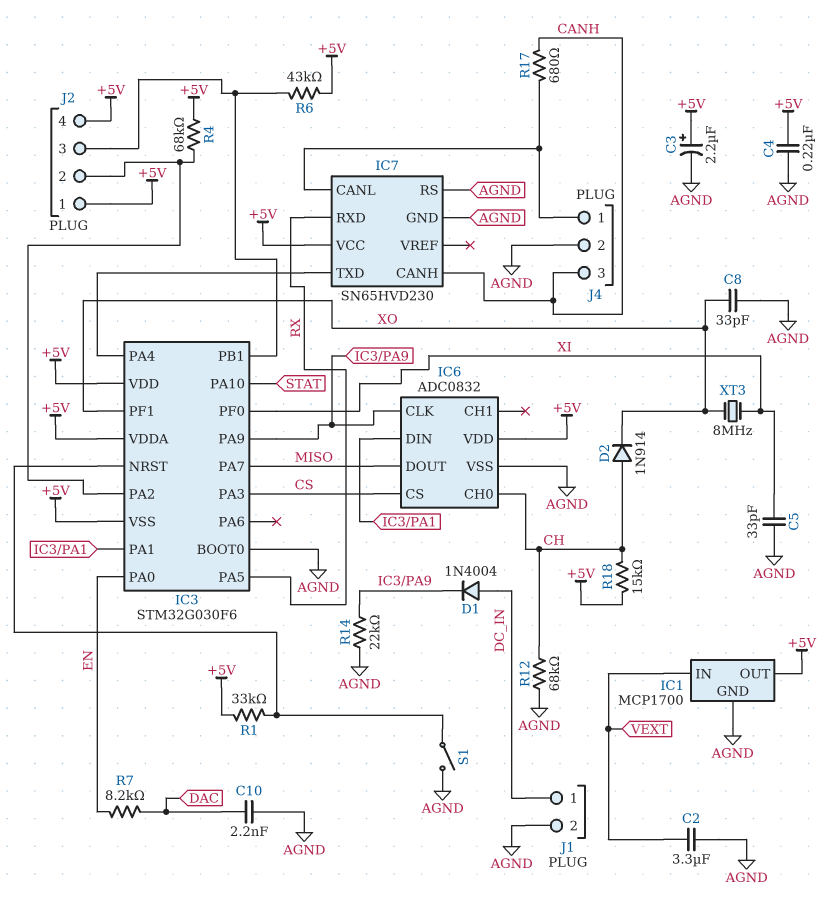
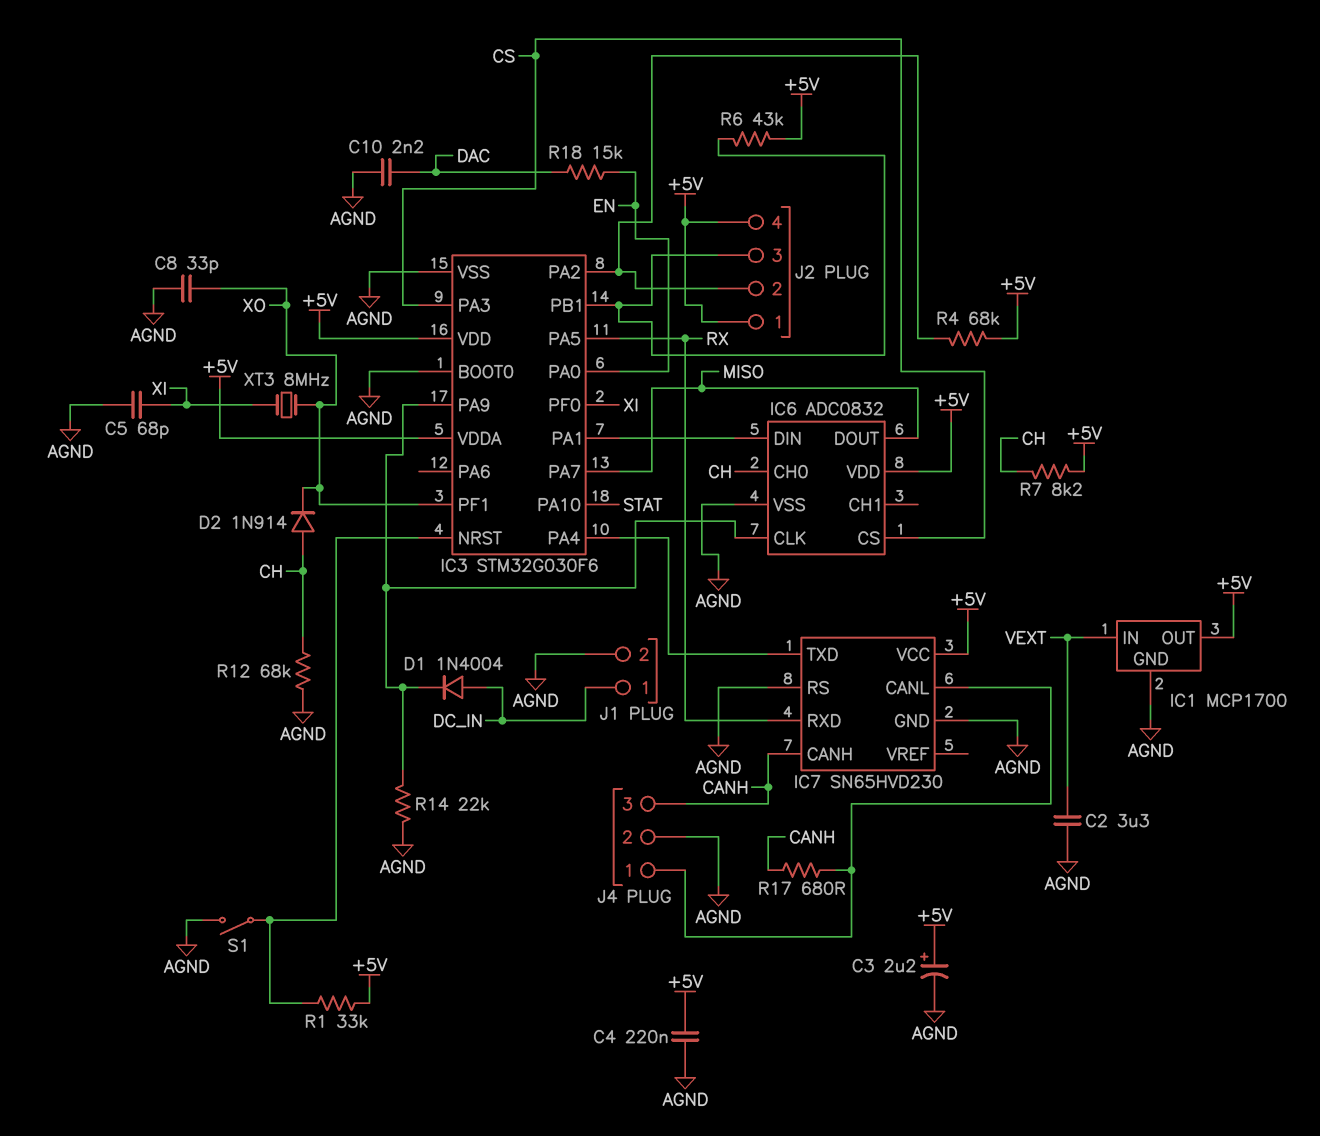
C5: 33pF (AGND, XI) -> 68pF (AGND, XI)
IC3 pin VSS: +5V -> AGND
R7: 8.2k (DAC, EN) -> 8.2k (+5V, CH)
R18: 15k (+5V, CH) -> 15k (DAC, EN)

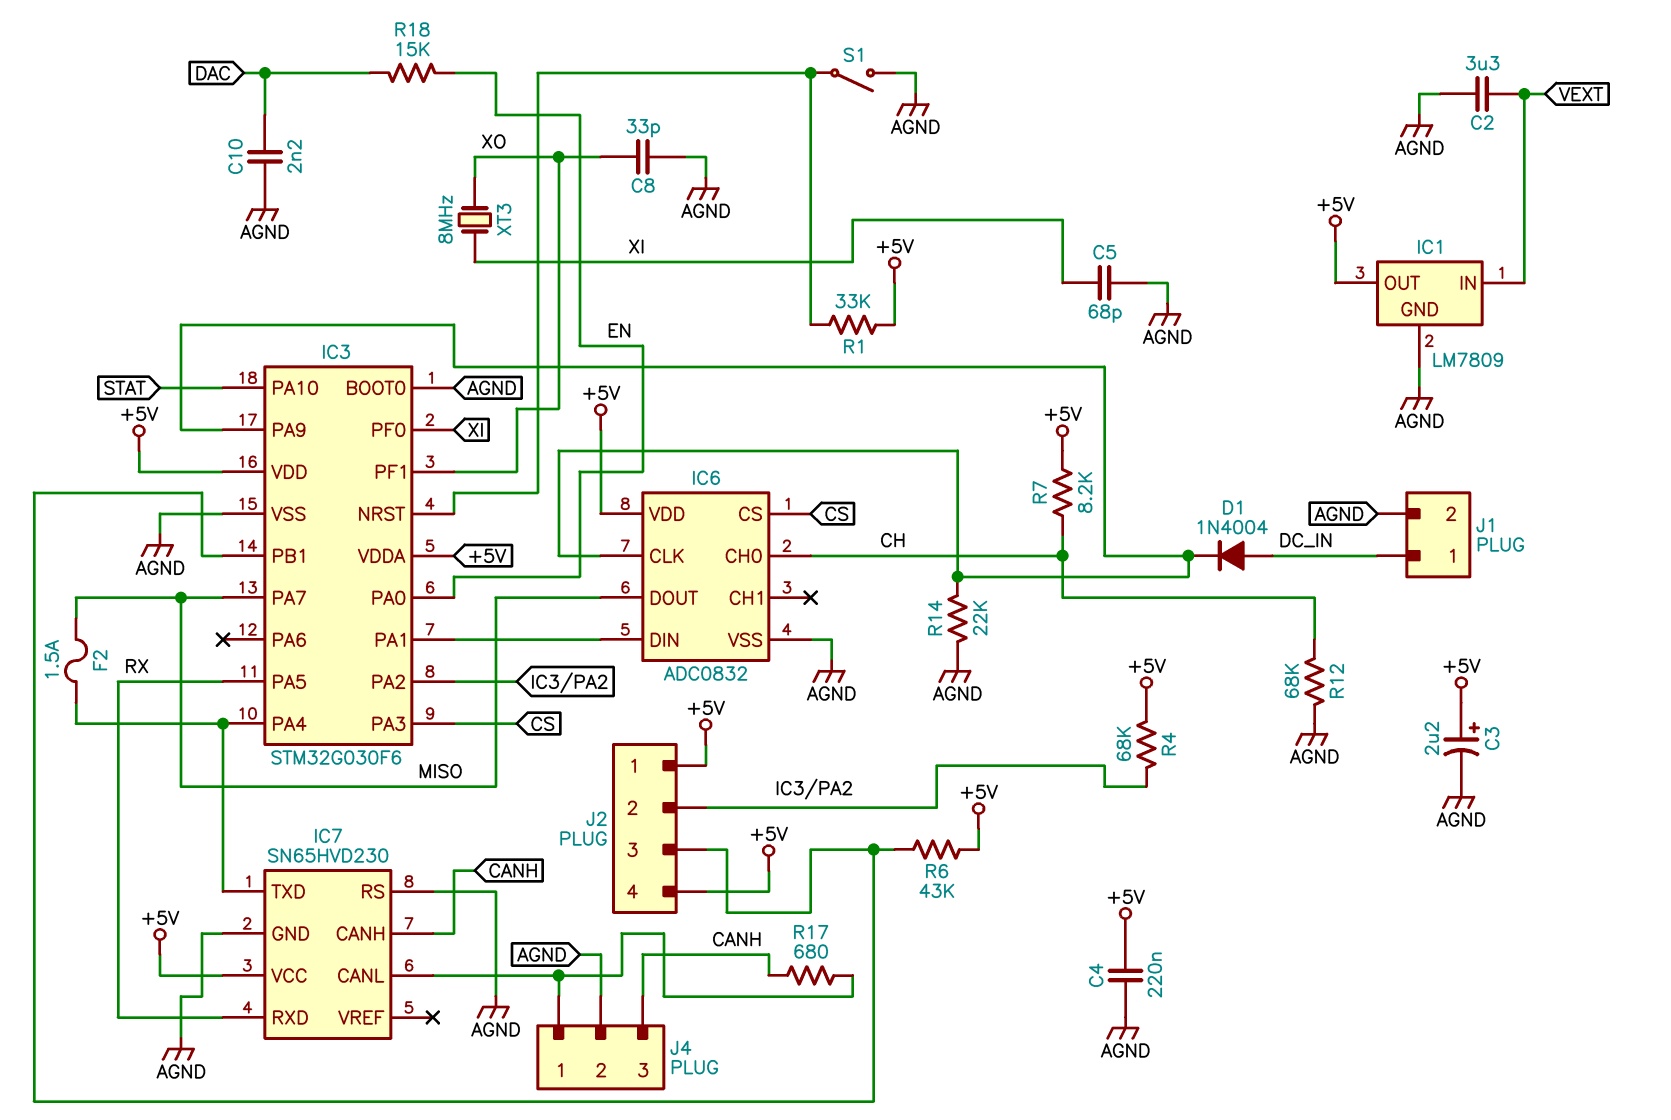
D2: diode 1N914 (A CH, K XO) -> none
F2: none -> 1.5A (IC3/PA4, MISO)
IC1: MCP1700 -> LM7809

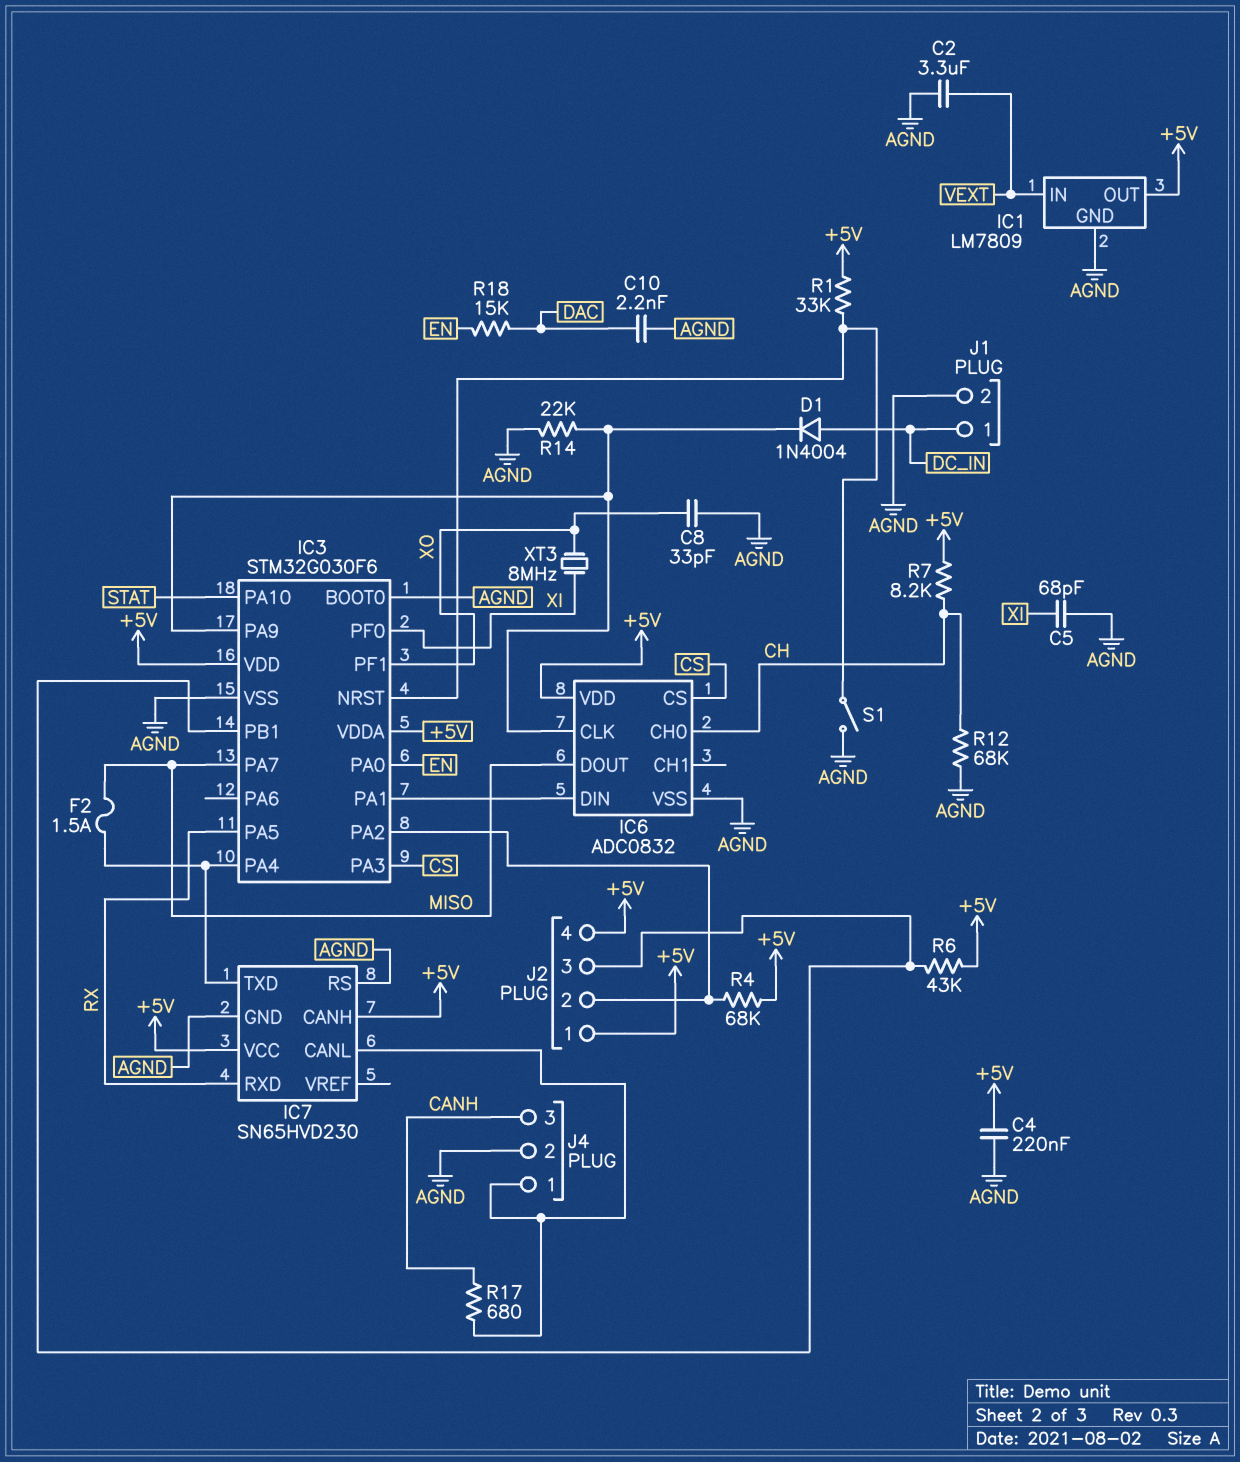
C3: 2.2uF (plus +5V, minus AGND) -> none
IC7 pin CANH: CANH -> +5V

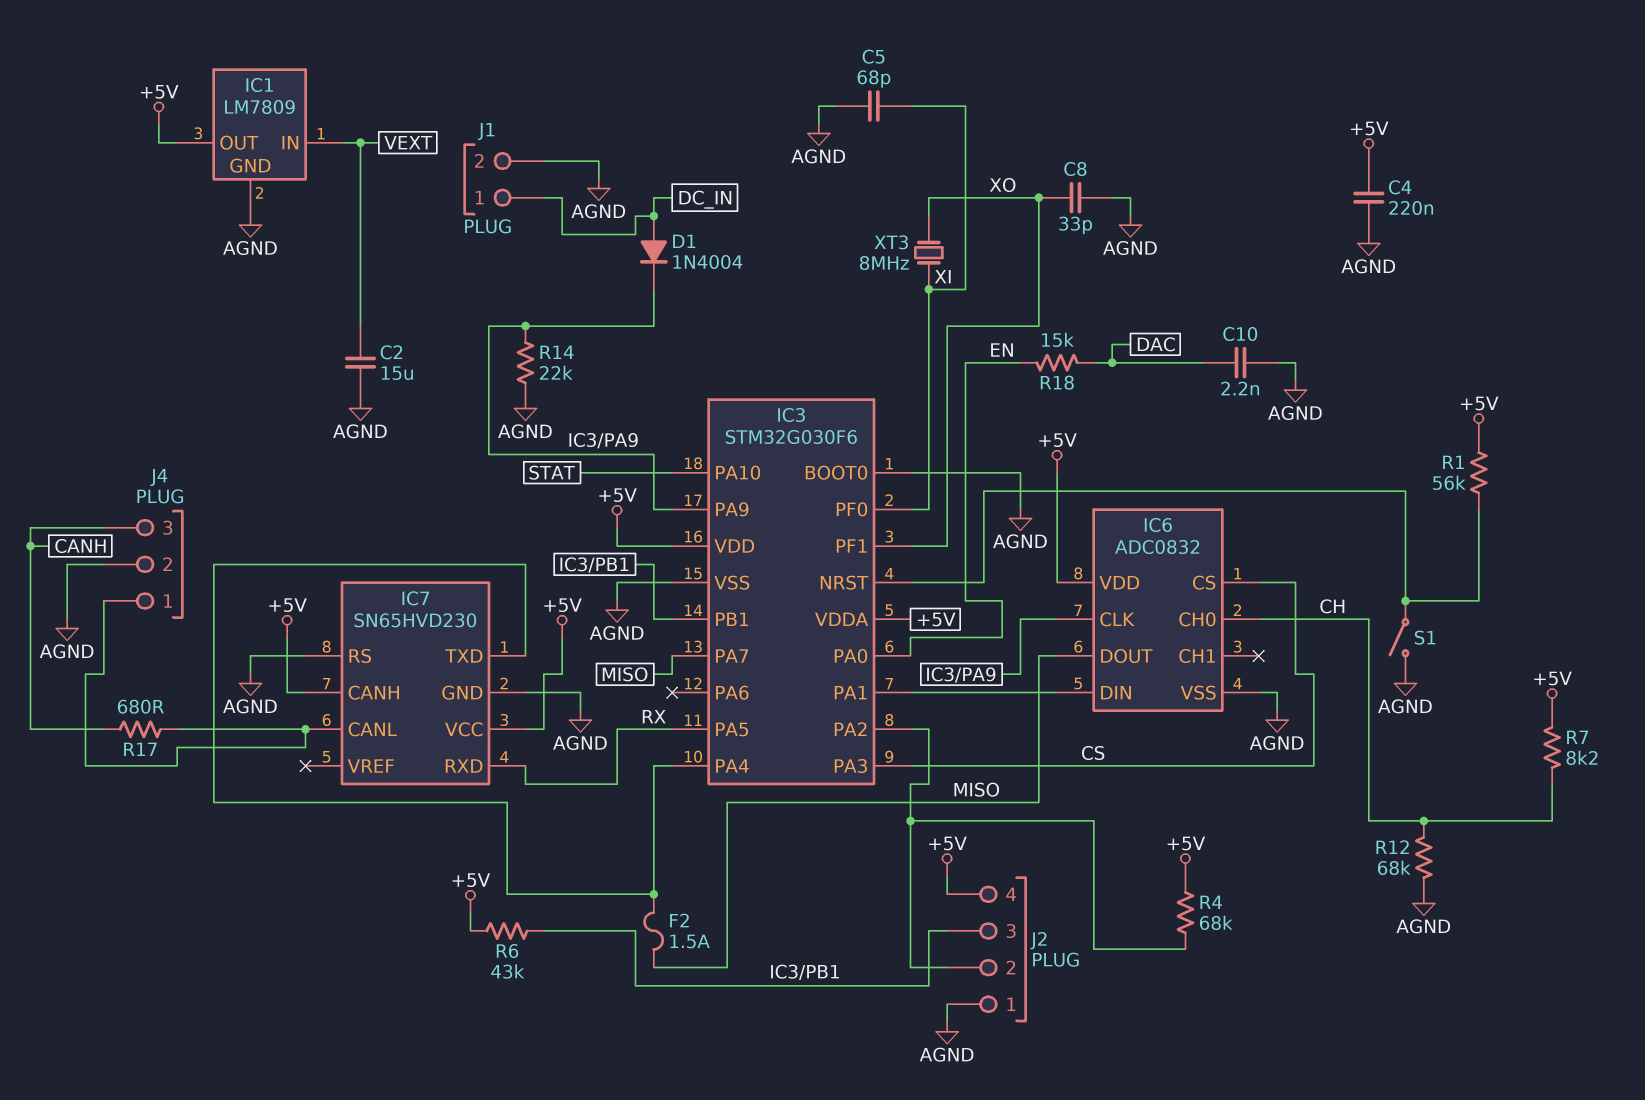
C2: 3.3uF (AGND, VEXT) -> 15uF (AGND, VEXT)
J2 pin 1: +5V -> AGND
R1: 33k (+5V, IC3/NRST) -> 56k (+5V, IC3/NRST)

